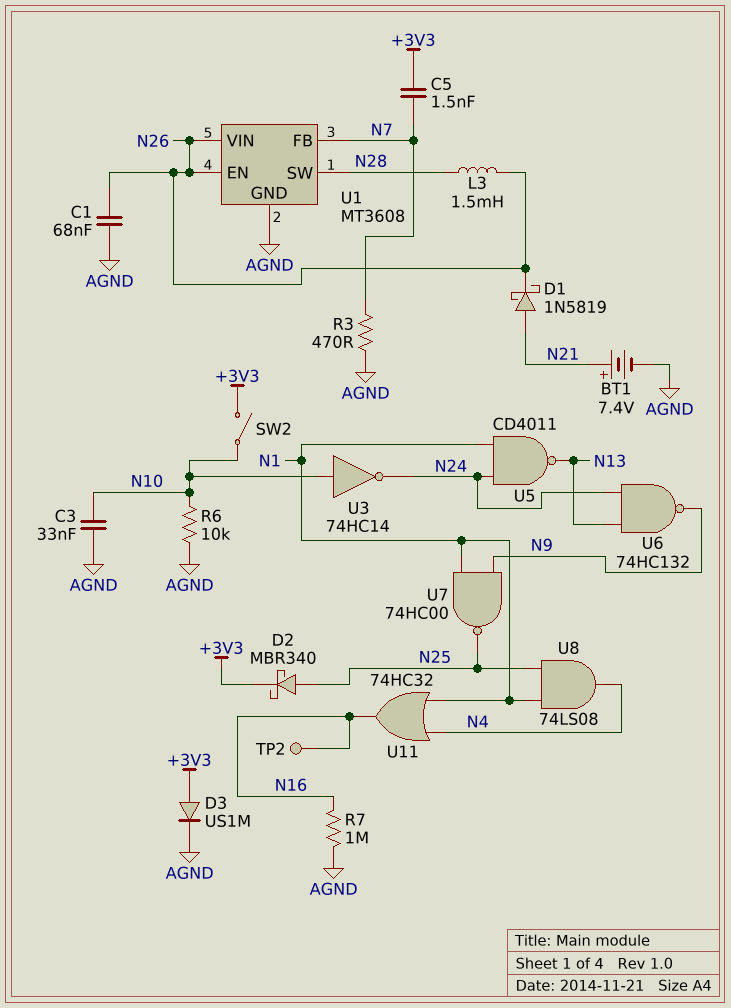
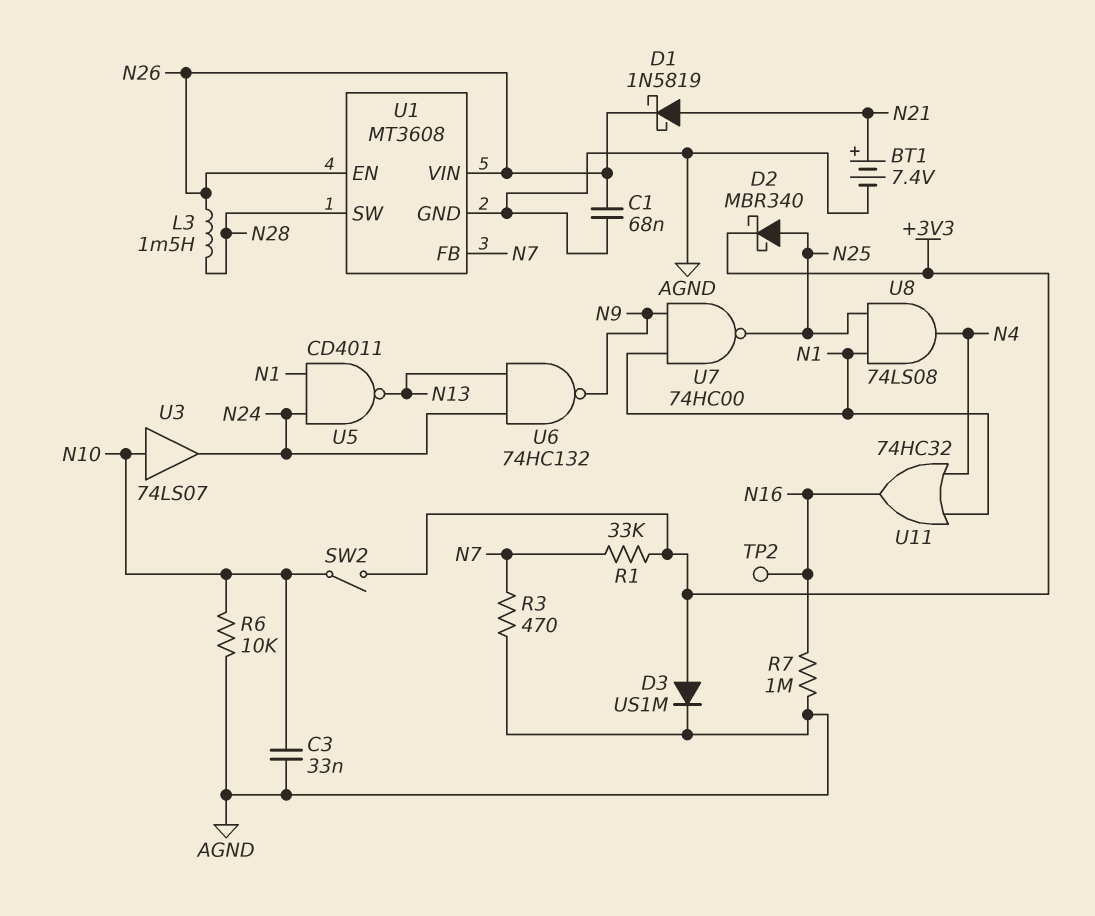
C5: 1.5nF (+3V3, N7) -> none
R1: none -> 33k (+3V3, N7)
U3: NOT 74HC14 (in N10, out N24) -> buffer 74LS07 (in N10, out N24)

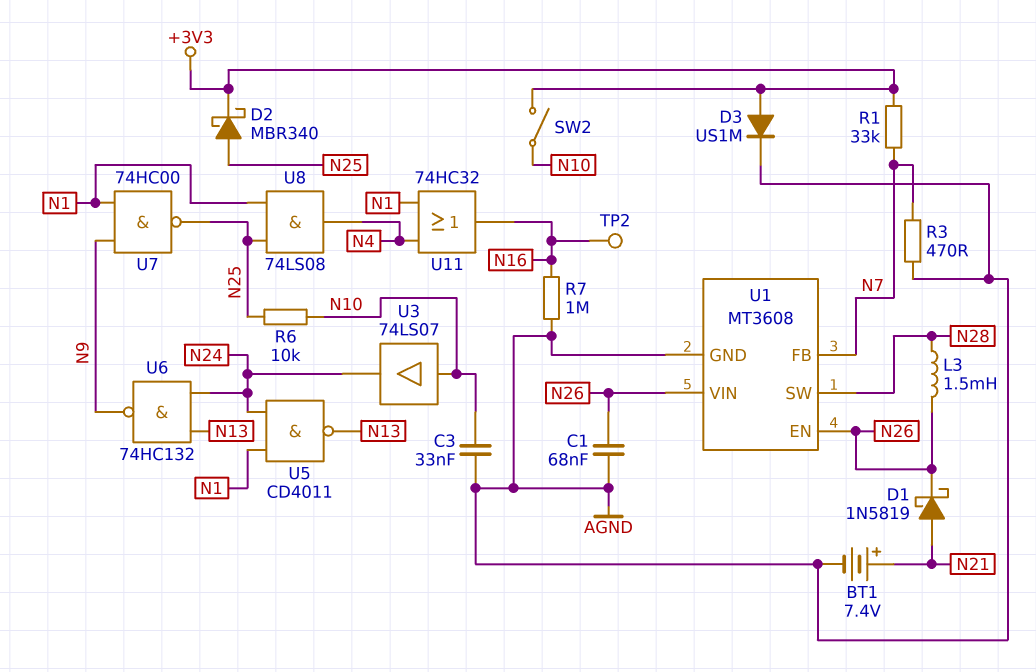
R6: 10k (AGND, N10) -> 10k (N10, N25)

